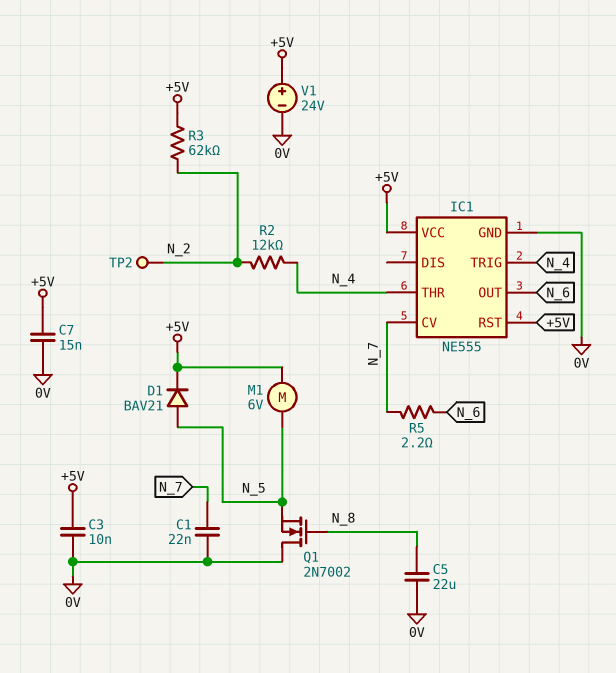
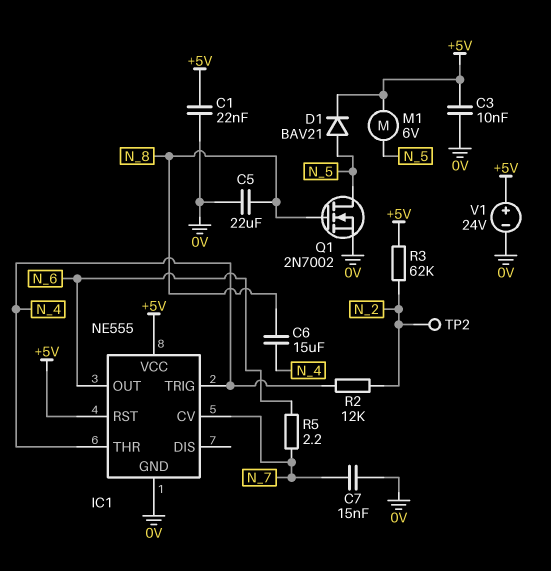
C1: 22nF (0V, N_7) -> 22nF (+5V, 0V)
C6: none -> 15uF (N_4, N_8)
C7: 15nF (+5V, 0V) -> 15nF (0V, N_7)
Q1: NMOS 2N7002 (G N_8, D 0V, S N_5) -> NMOS 2N7002 (G N_8, D N_5, S 0V)

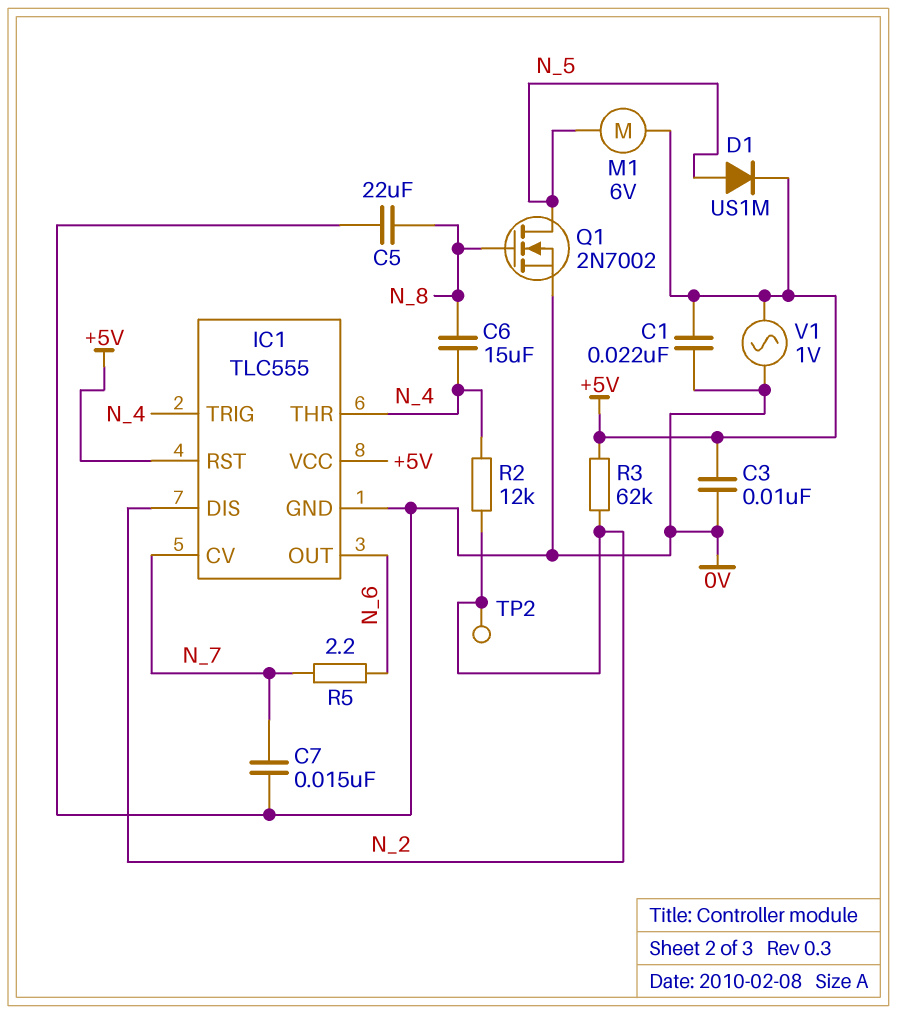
D1: diode BAV21 (A N_5, K +5V) -> diode US1M (A N_5, K +5V)
IC1: NE555 -> TLC555
IC1 pin DIS: none -> N_2
V1: 24V (plus +5V, minus 0V) -> AC 1V (+5V, 0V)

